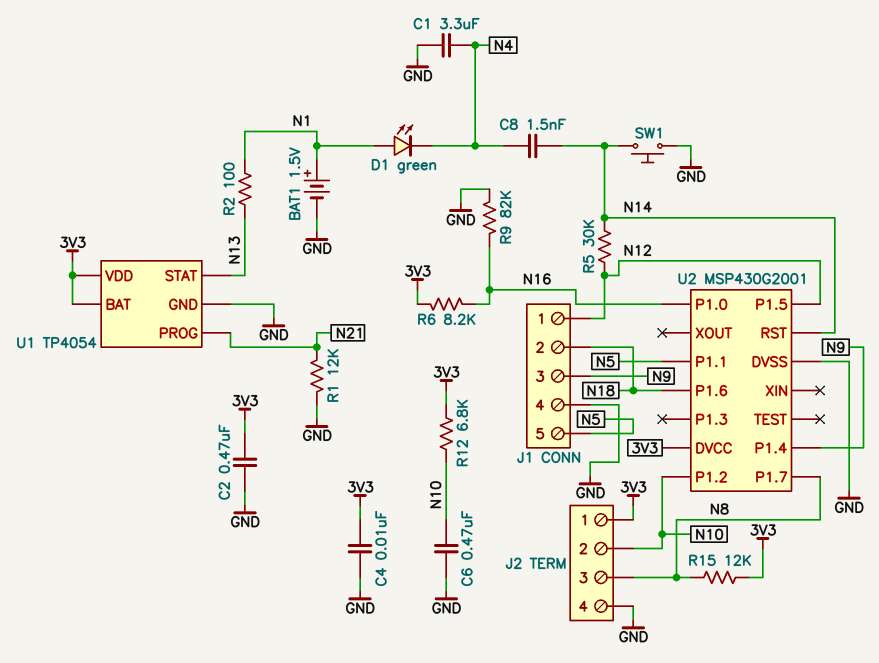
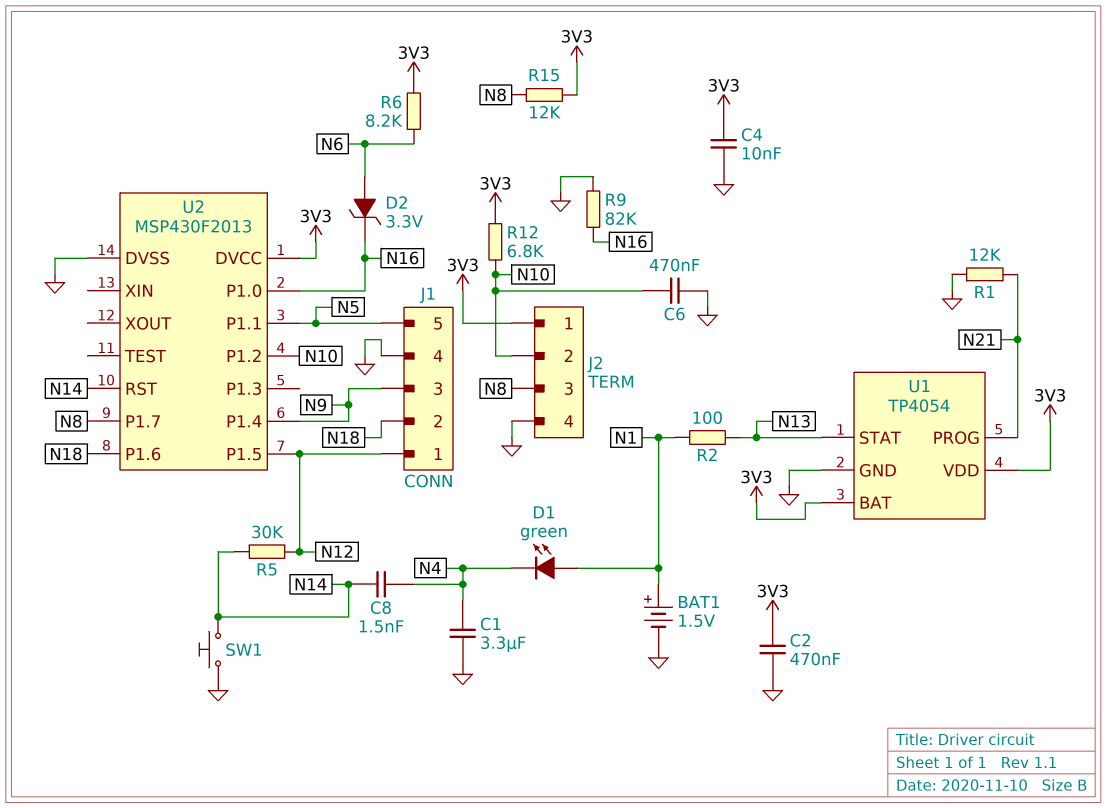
D2: none -> zener 3.3V (A N6, K N16)
R6: 8.2k (3V3, N16) -> 8.2k (3V3, N6)
U2: MSP430G2001 -> MSP430F2013

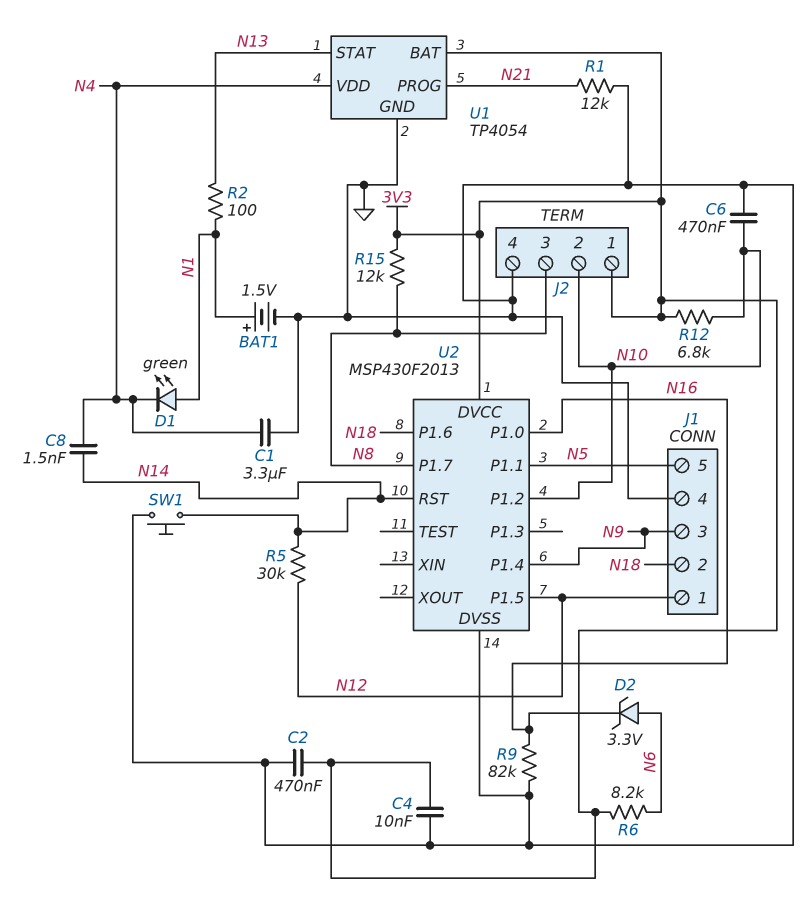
U1 pin VDD: 3V3 -> N4

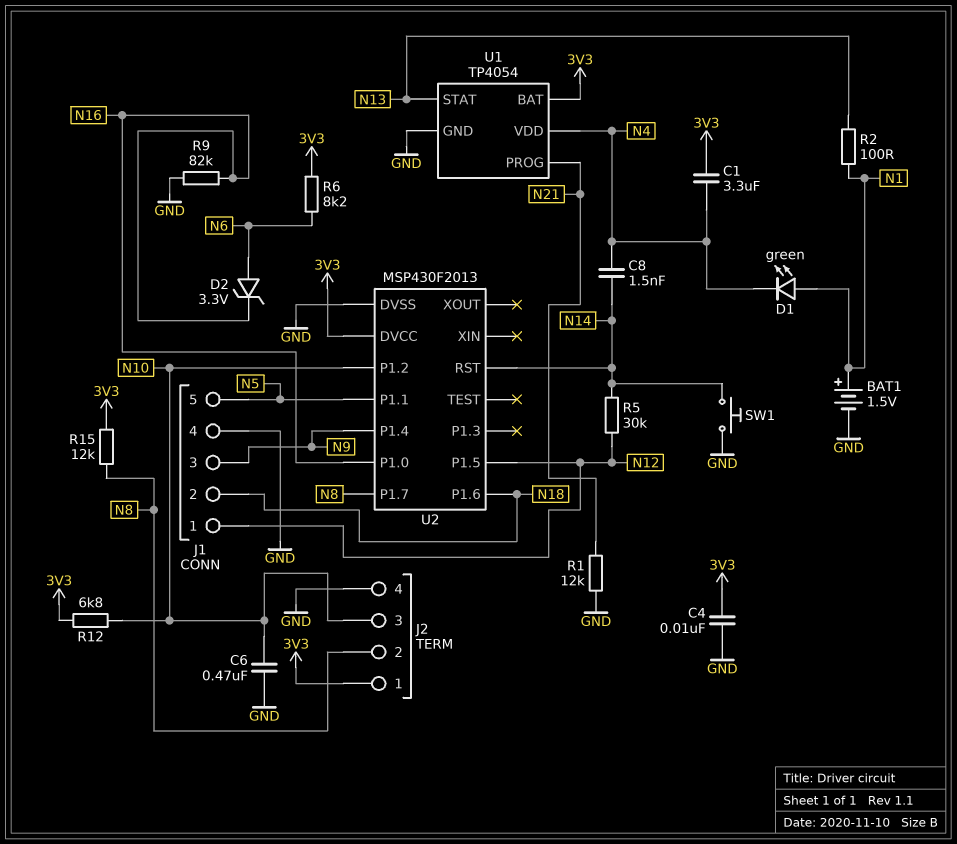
C1: 3.3uF (GND, N4) -> 3.3uF (3V3, N4)
C2: 470nF (3V3, GND) -> none
J2 pin 2: N10 -> N8
J2 pin 3: N8 -> N10

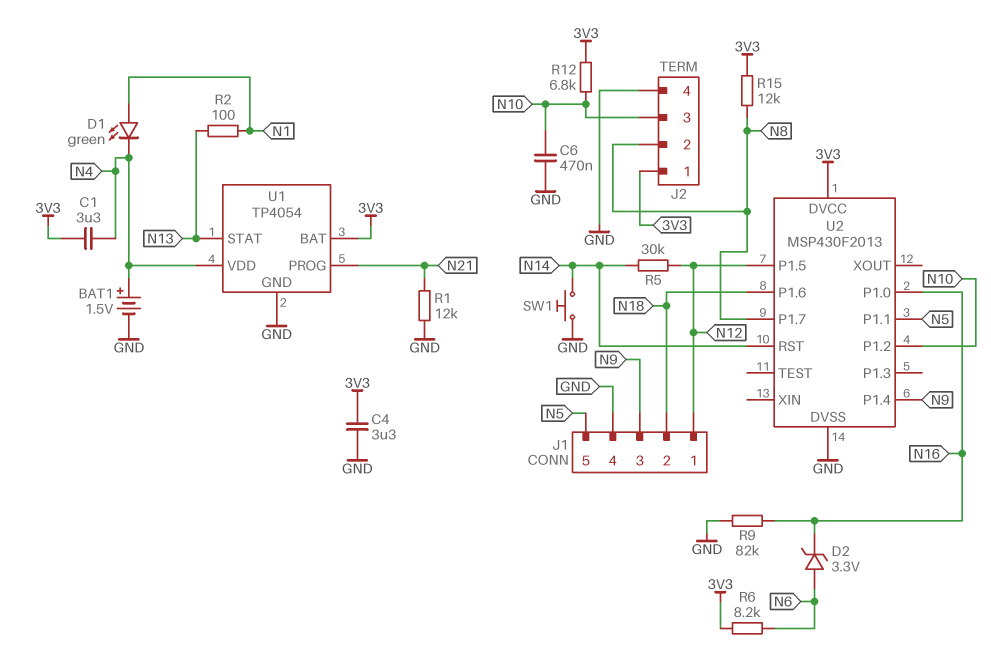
BAT1: 1.5V (plus N1, minus GND) -> 1.5V (plus N4, minus GND)
C4: 10nF (3V3, GND) -> 3.3uF (3V3, GND)
C8: 1.5nF (N4, N14) -> none

